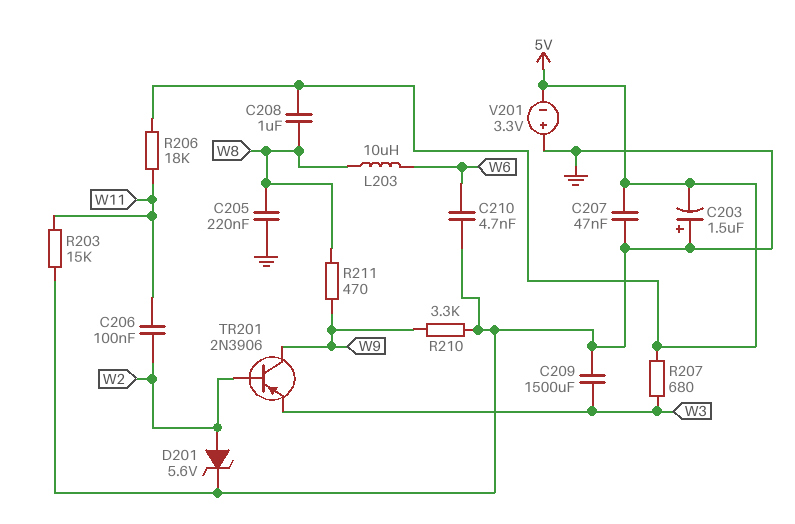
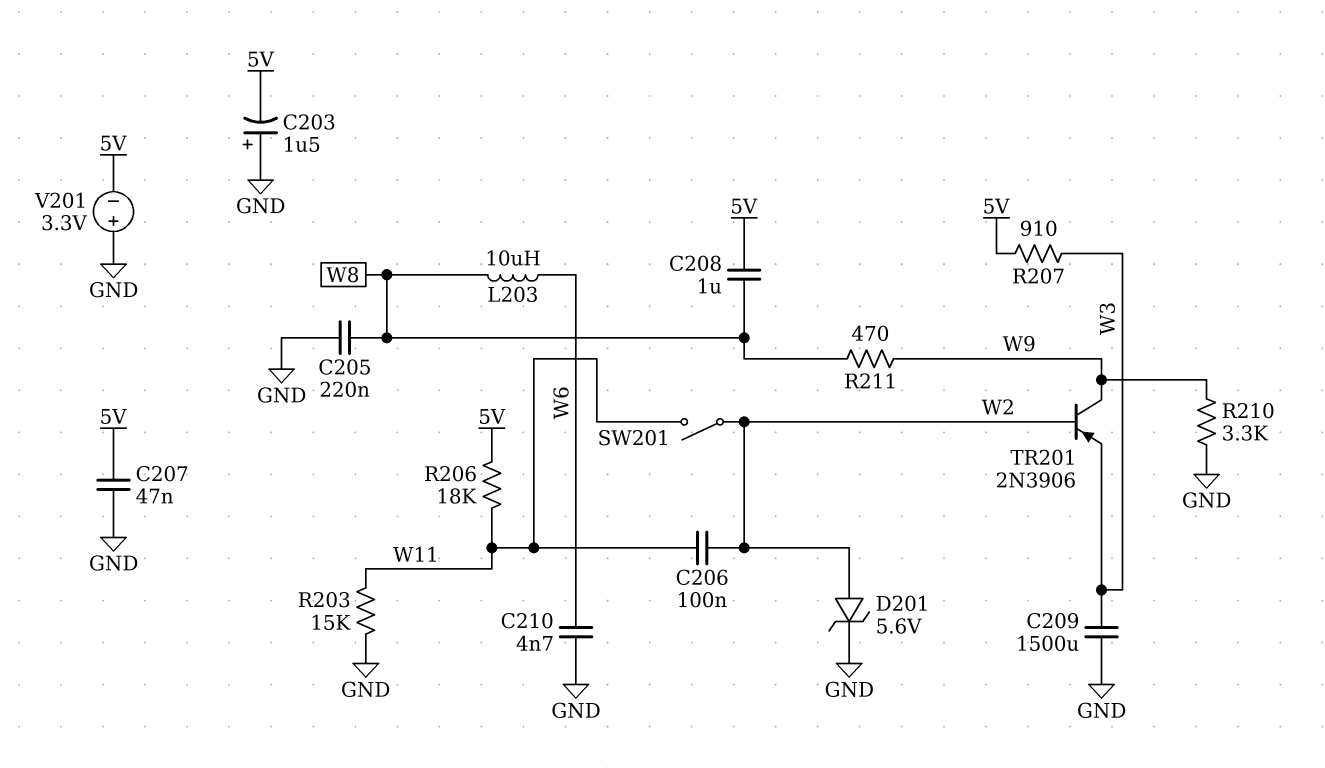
R207: 680 (5V, W3) -> 910 (5V, W3)
SW201: none -> switch (W2, W11)

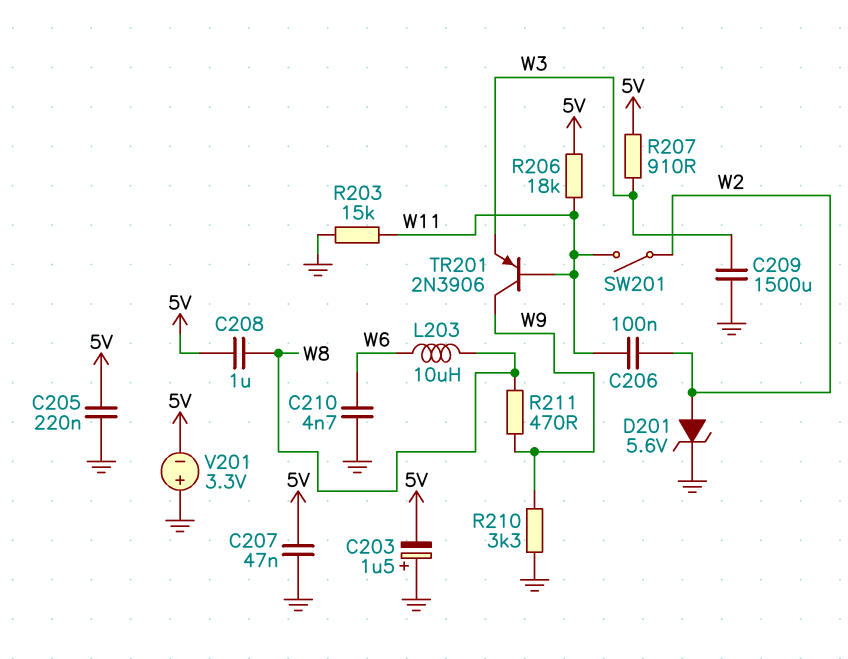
C205: 220nF (GND, W8) -> 220nF (5V, GND)
TR201: PNP 2N3906 (B W2, C W9, E W3) -> PNP 2N3906 (B W11, C W9, E W3)

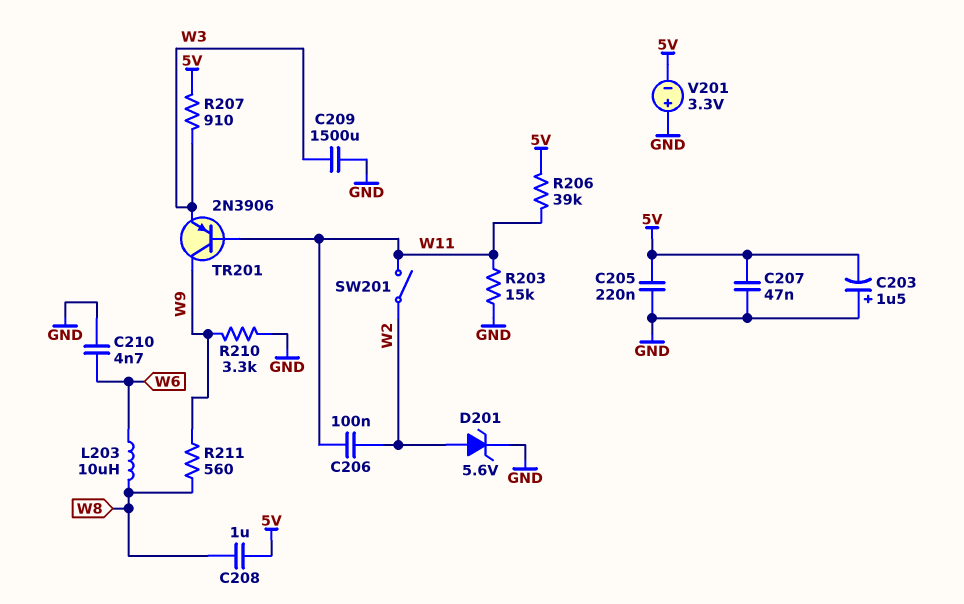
R206: 18k (5V, W11) -> 39k (5V, W11)
R211: 470 (W8, W9) -> 560 (W8, W9)

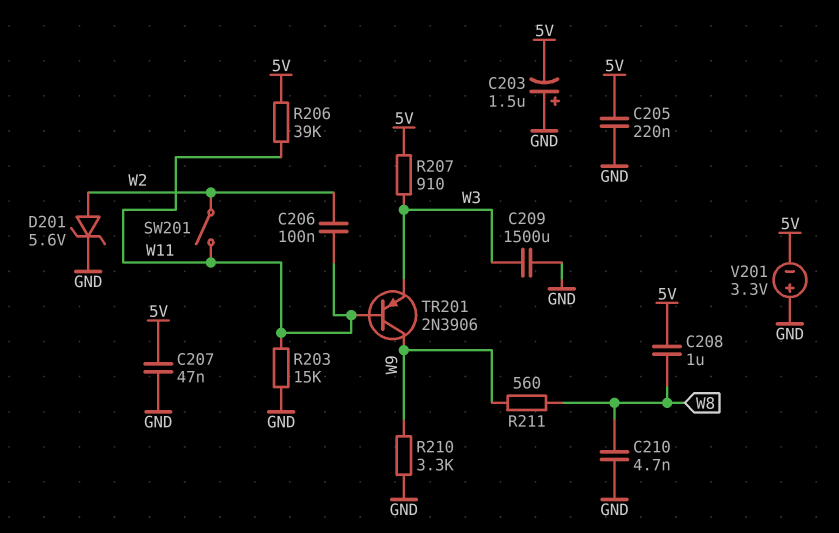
C210: 4.7nF (GND, W6) -> 4.7nF (GND, W8)
L203: 10uH (W6, W8) -> none

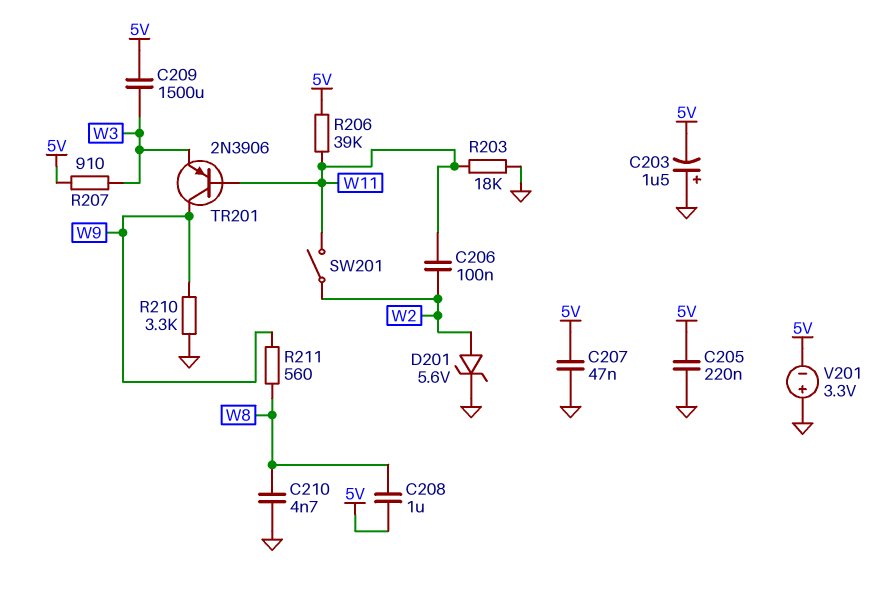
C209: 1500uF (GND, W3) -> 1500uF (5V, W3)
R203: 15k (GND, W11) -> 18k (GND, W11)

